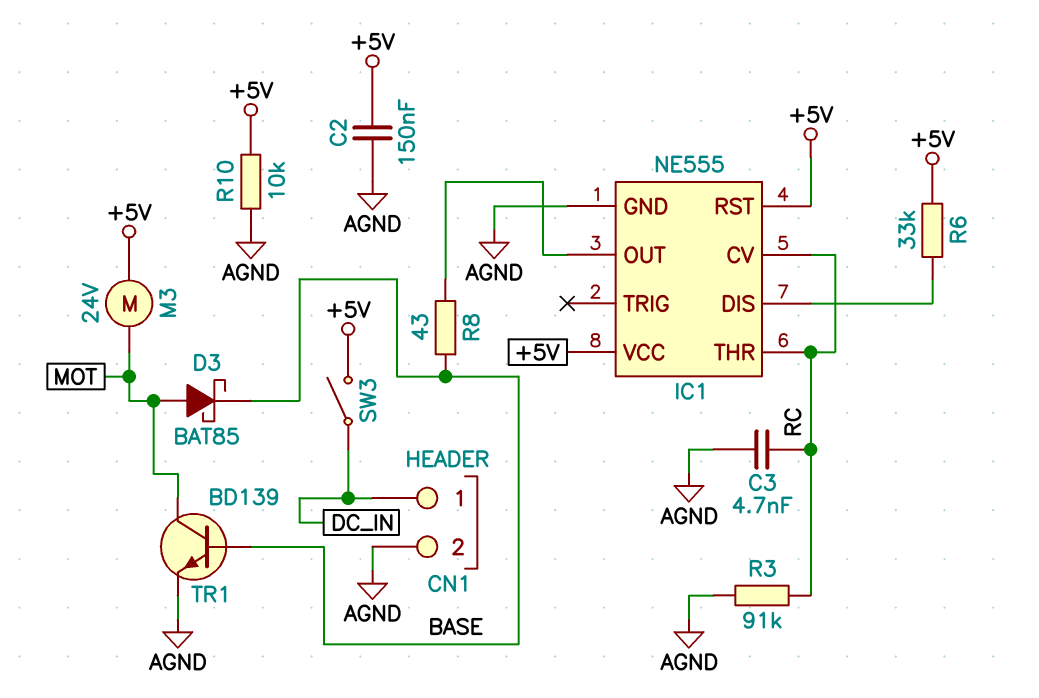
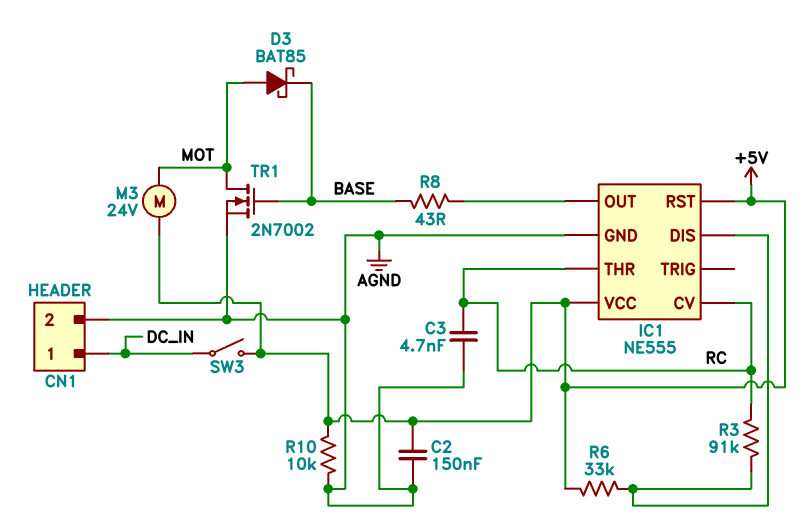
R3: 91k (AGND, RC) -> 91k (IC1/DIS, RC)
TR1: NPN BD139 (B BASE, C MOT, E AGND) -> NMOS 2N7002 (G BASE, D MOT, S AGND)

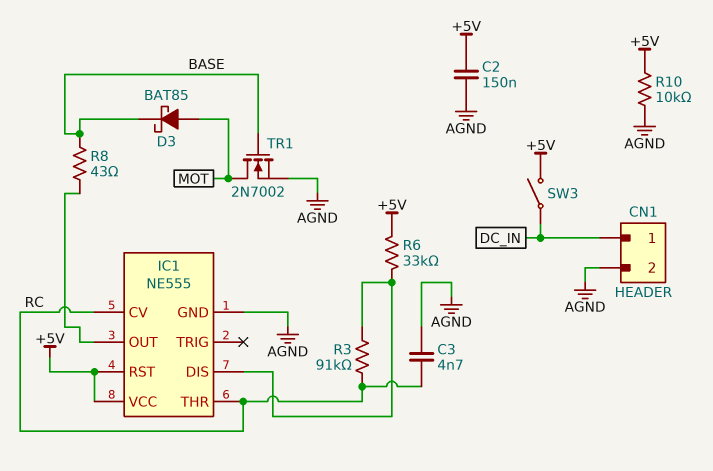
M3: motor 24V (+5V, MOT) -> none

